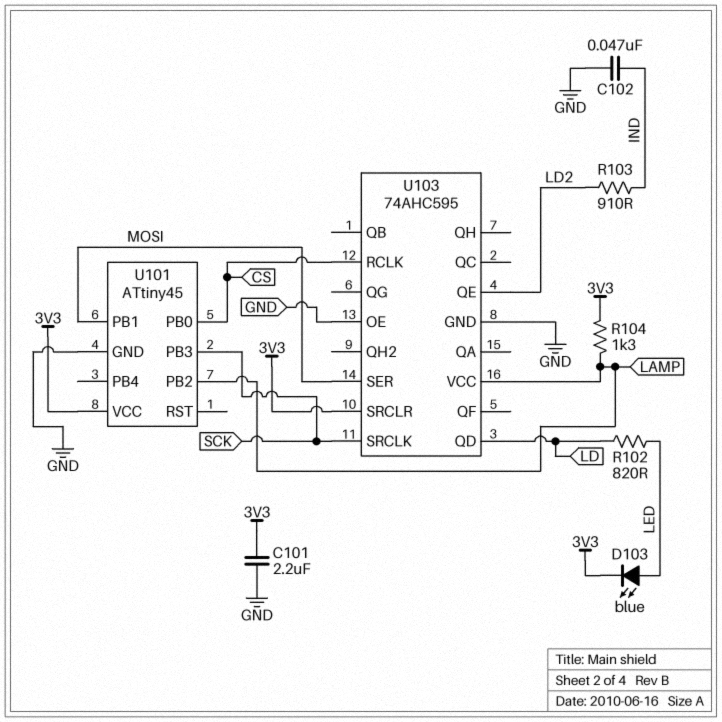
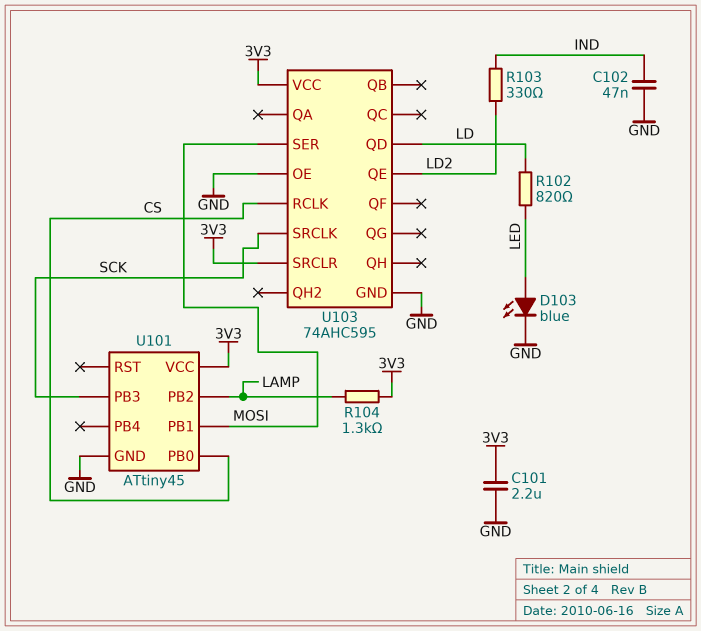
D103: LED blue (A LED, K 3V3) -> LED blue (A LED, K GND)
R103: 910 (IND, LD2) -> 330 (IND, LD2)
U103 pin VCC: LAMP -> 3V3

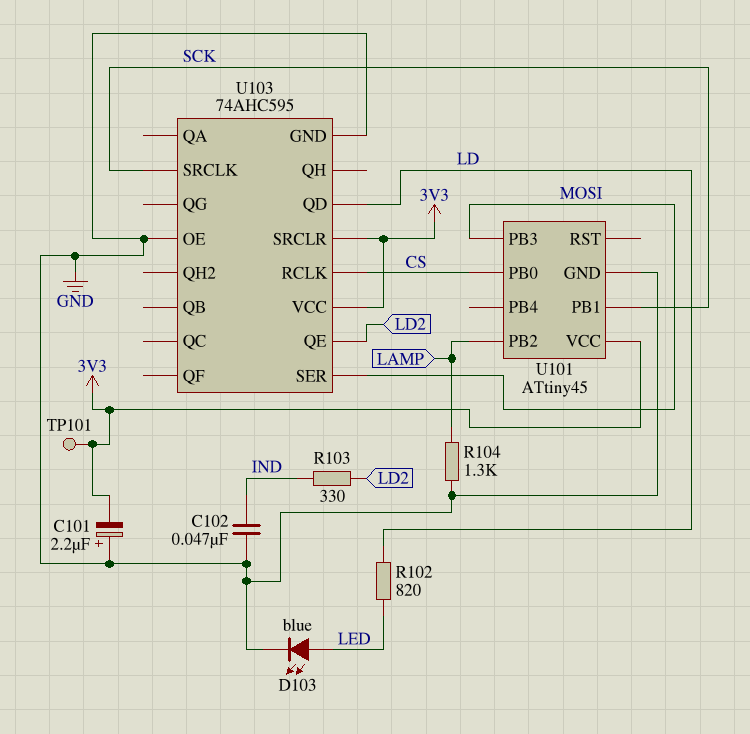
C101: 2.2uF (3V3, GND) -> 2.2uF (plus GND, minus 3V3)
R104: 1.3k (3V3, LAMP) -> 1.3k (GND, LAMP)
TP101: none -> test point (3V3)
U101 pin PB1: MOSI -> SCK
U101 pin PB3: SCK -> MOSI

